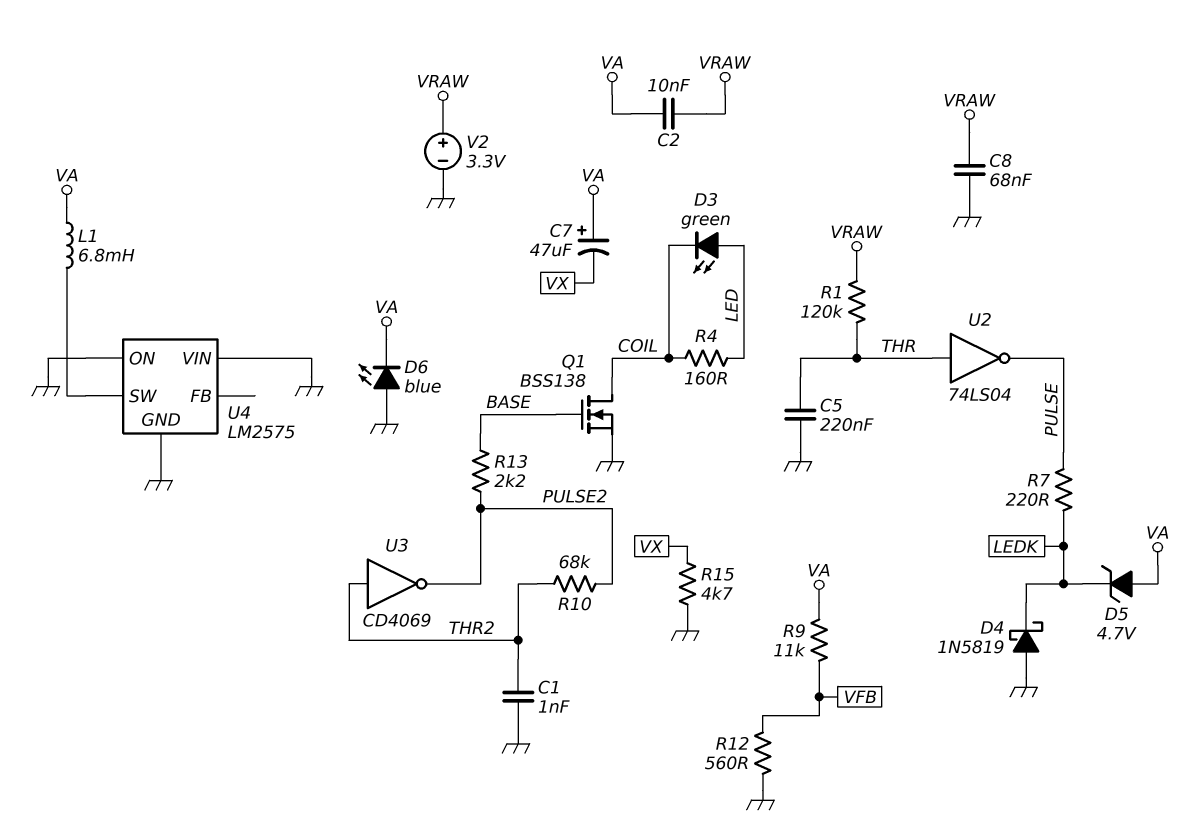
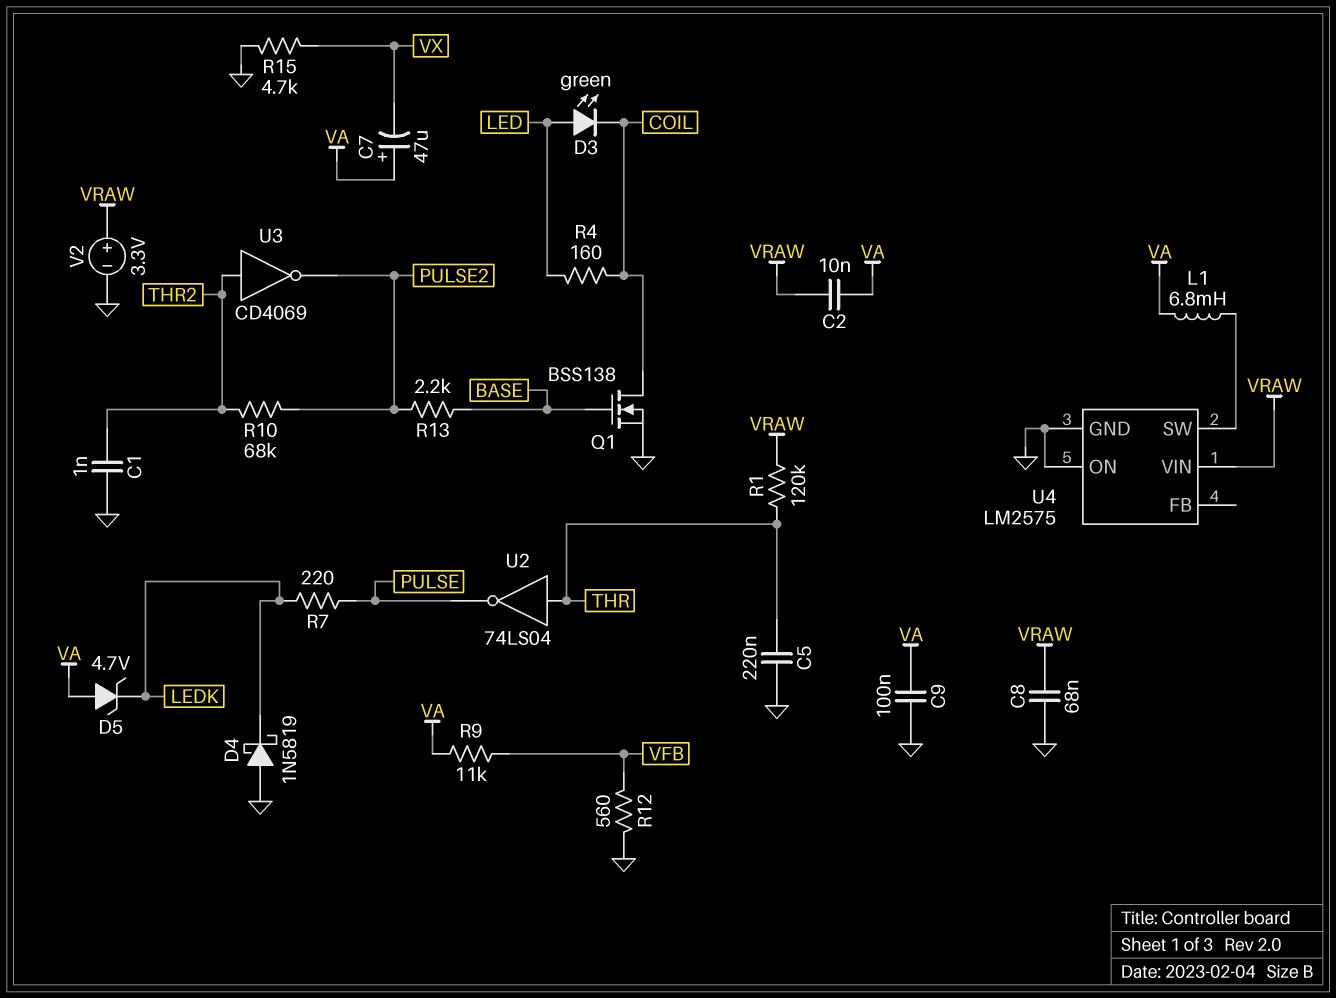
C9: none -> 100nF (GND, VA)
D6: LED blue (A GND, K VA) -> none
U4 pin VIN: GND -> VRAW

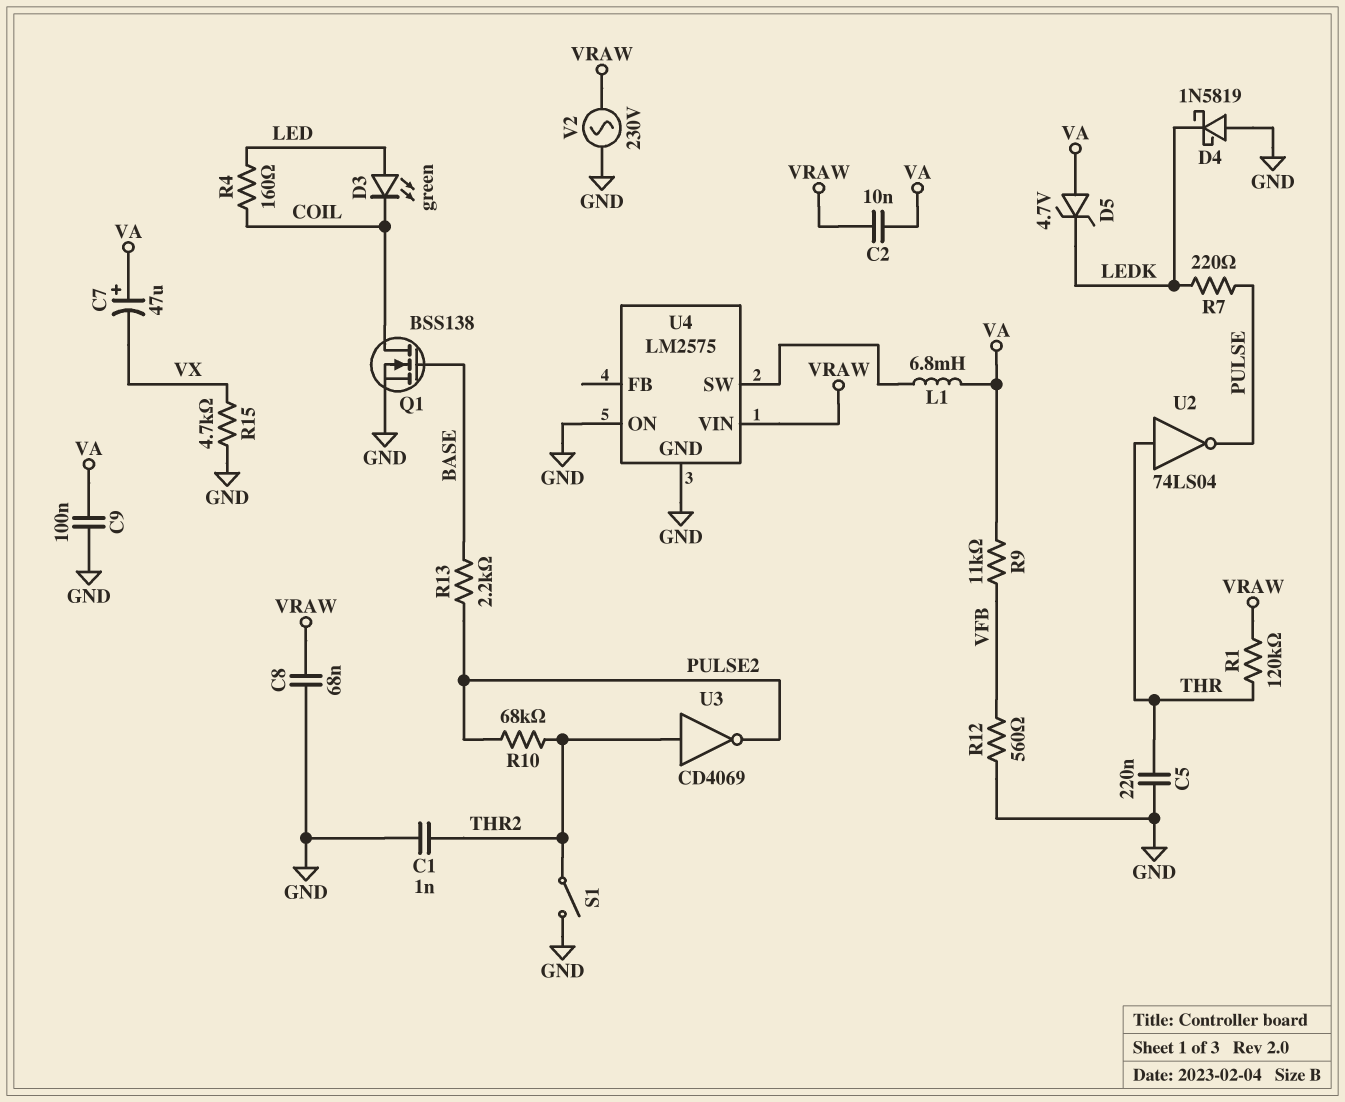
S1: none -> switch (GND, THR2)
V2: 3.3V (plus VRAW, minus GND) -> AC 230V (GND, VRAW)

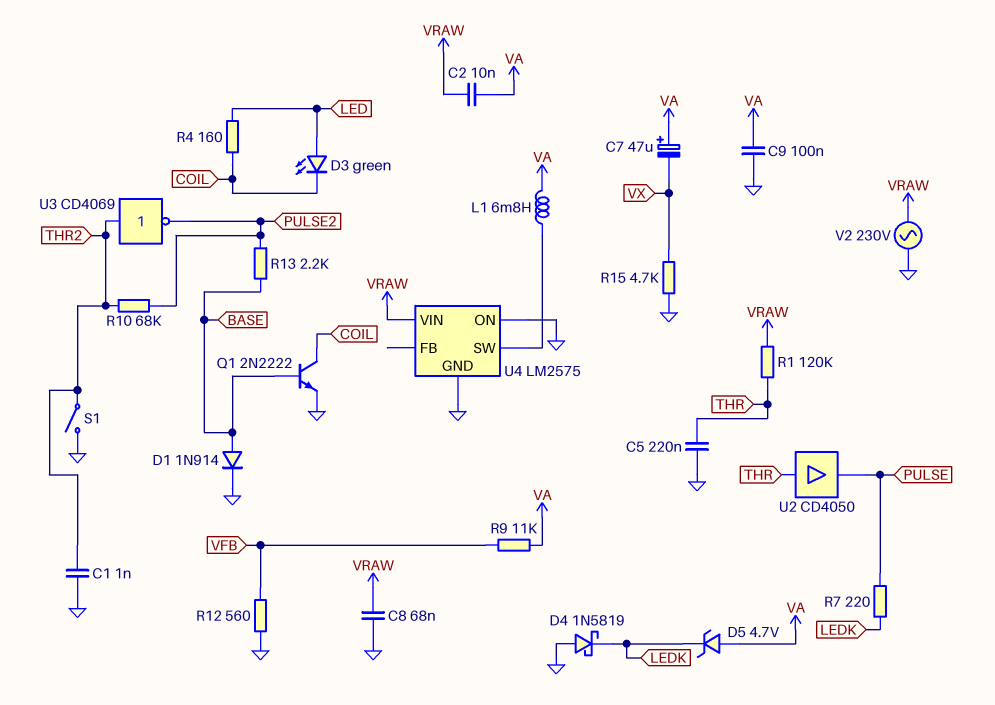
D1: none -> diode 1N914 (A BASE, K GND)
Q1: NMOS BSS138 (G BASE, D COIL, S GND) -> NPN 2N2222 (B BASE, C COIL, E GND)
U2: NOT 74LS04 (in THR, out PULSE) -> buffer CD4050 (in THR, out PULSE)

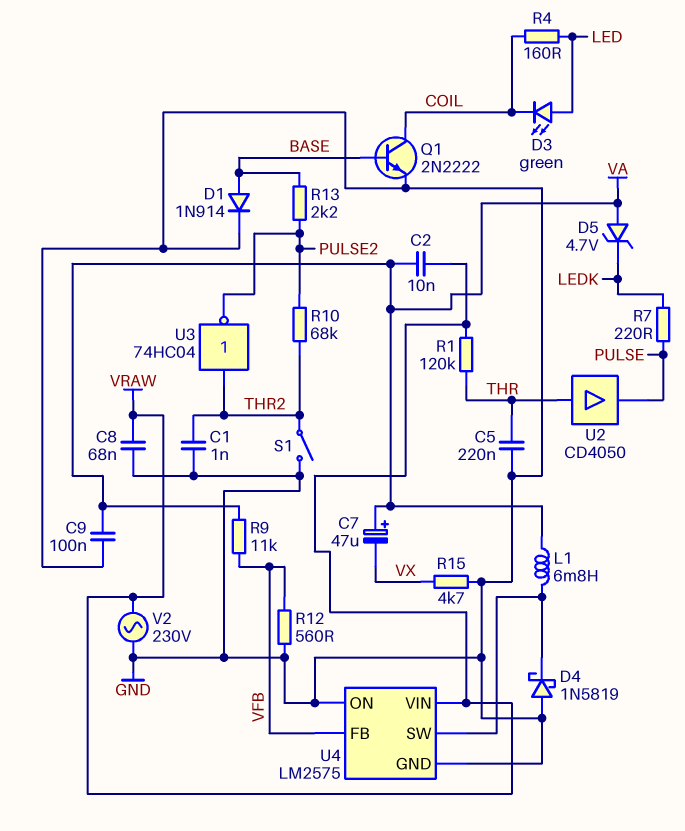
D4: schottky 1N5819 (A GND, K LEDK) -> schottky 1N5819 (A GND, K U4/SW)
U3: NOT CD4069 (in THR2, out PULSE2) -> NOT 74HC04 (in THR2, out PULSE2)
U4 pin FB: none -> VFB

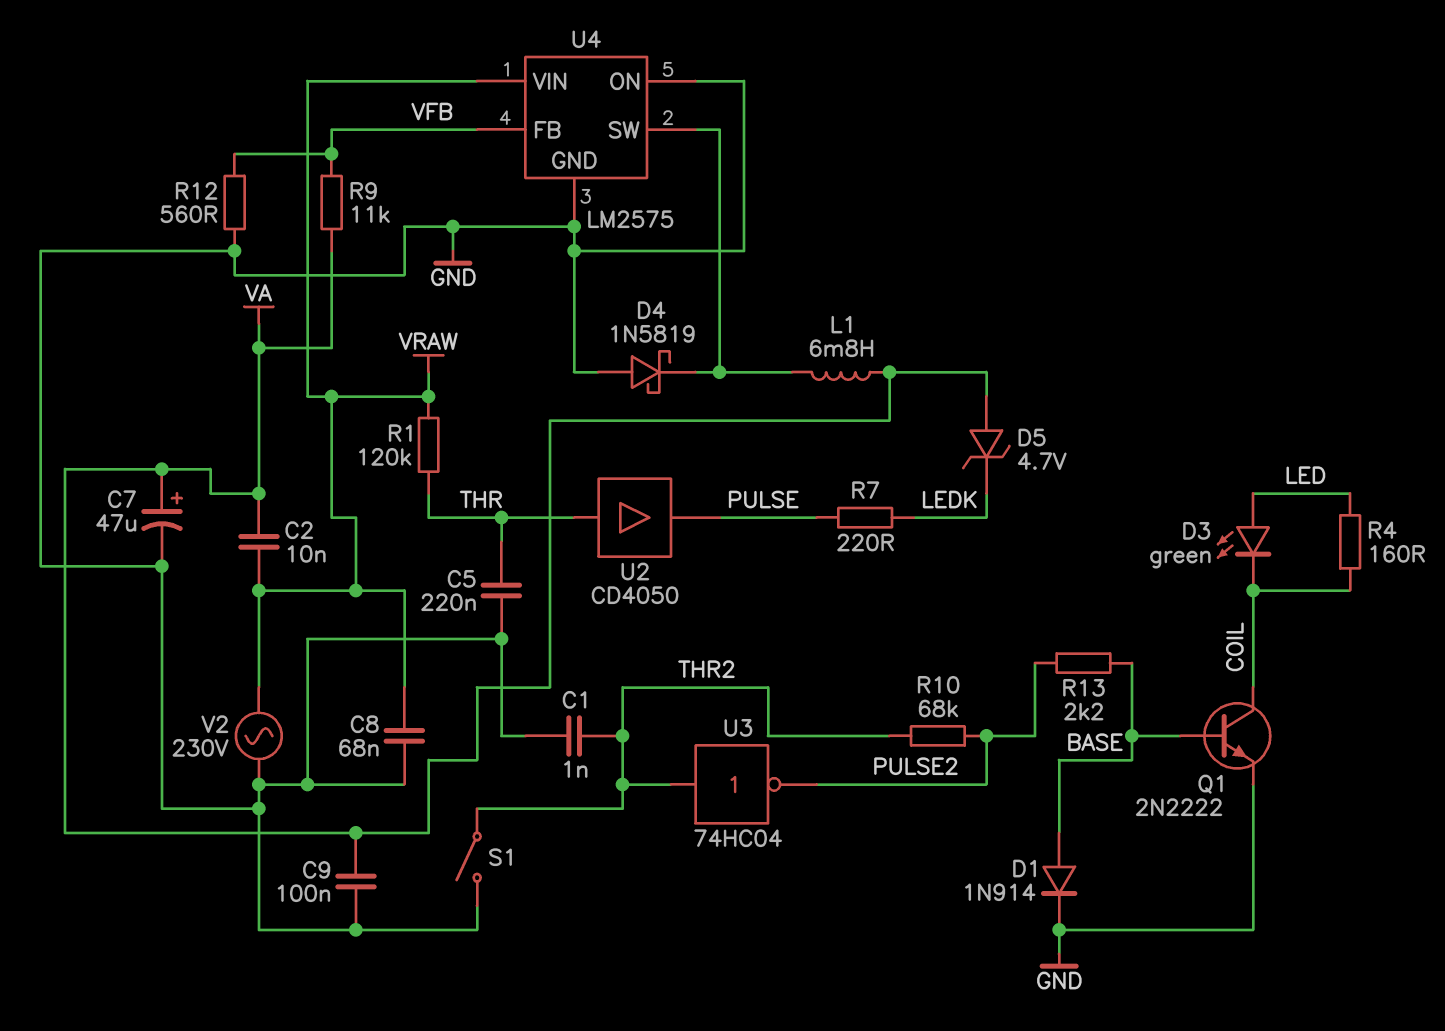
C7: 47uF (plus VA, minus VX) -> 47uF (plus VA, minus GND)
R15: 4.7k (GND, VX) -> none

